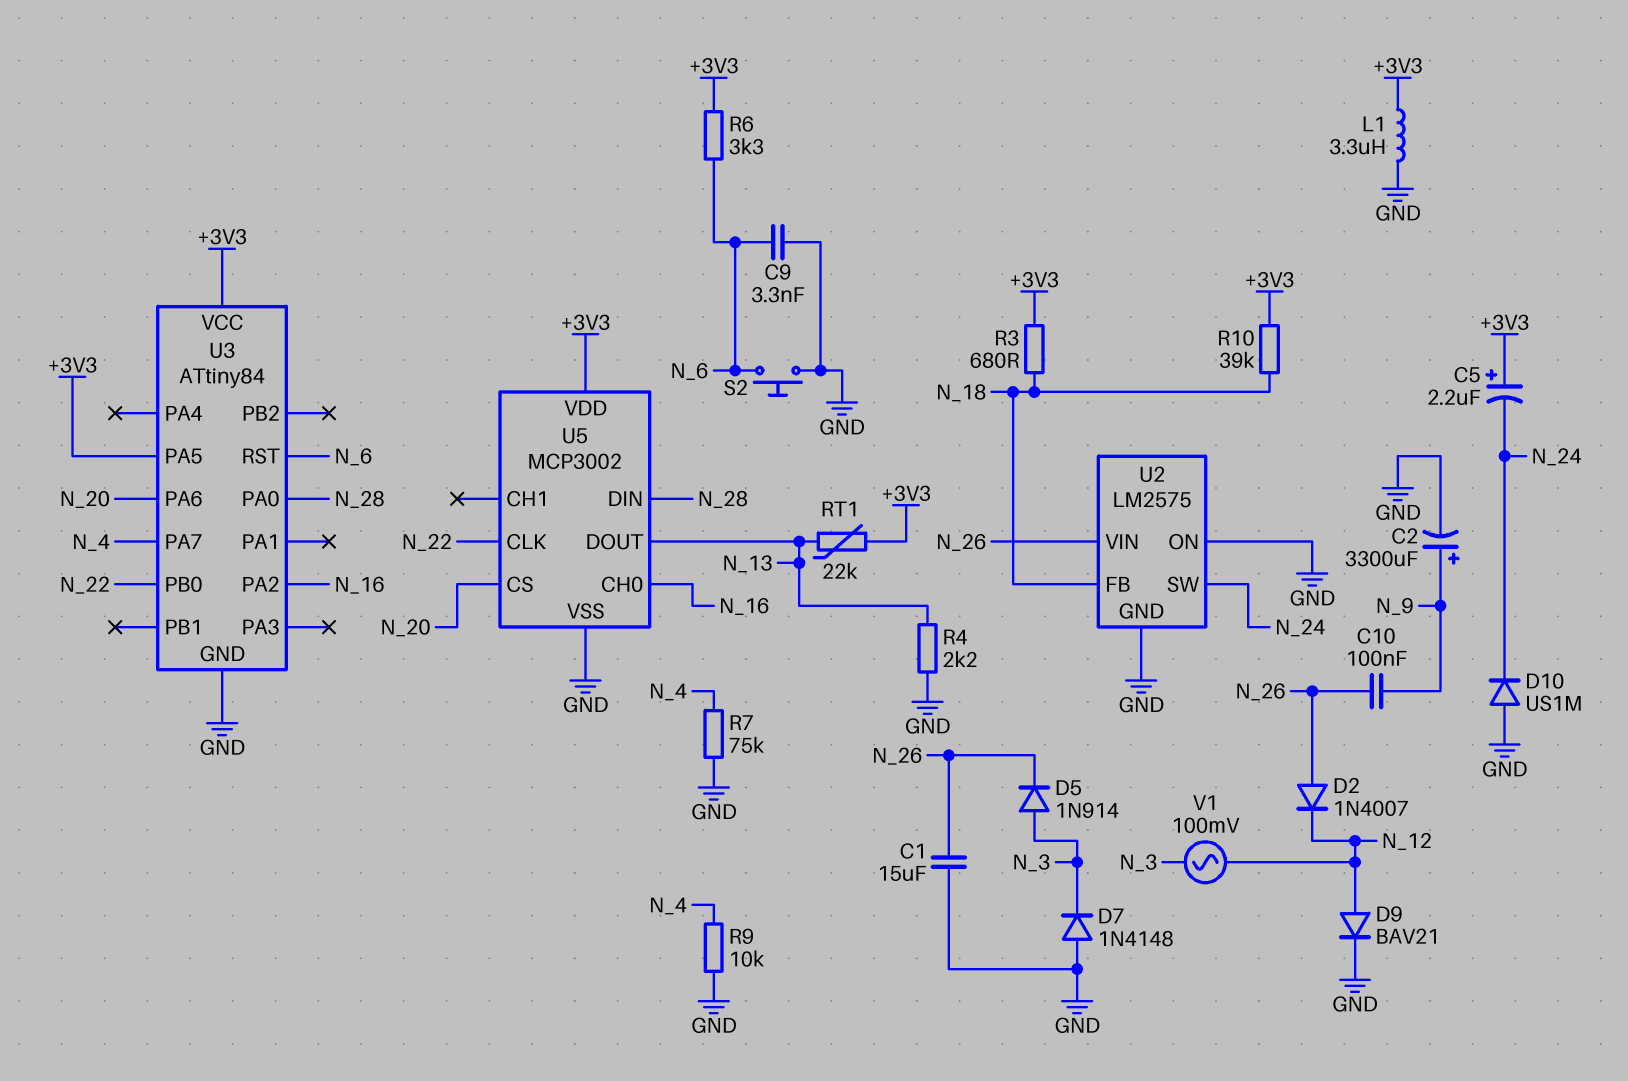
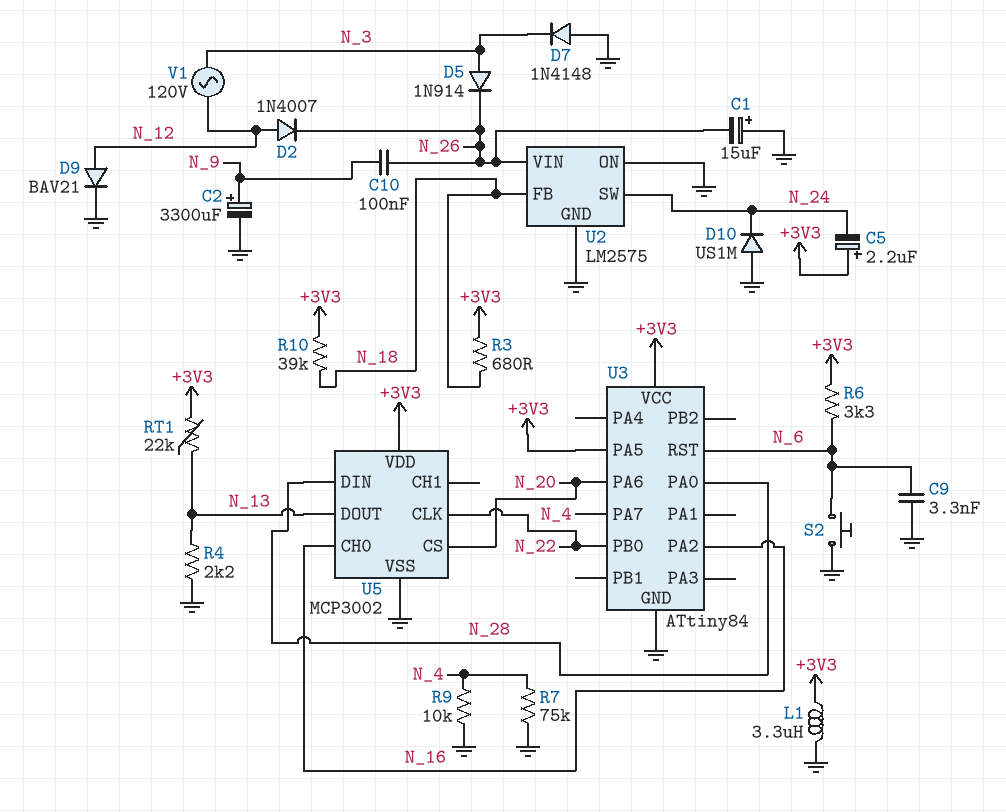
C1: 15uF (GND, N_26) -> 15uF (plus GND, minus N_26)
D2: diode 1N4007 (A N_26, K N_12) -> diode 1N4007 (A N_12, K N_26)
V1: AC 100mV (N_3, N_12) -> AC 120V (N_3, N_12)

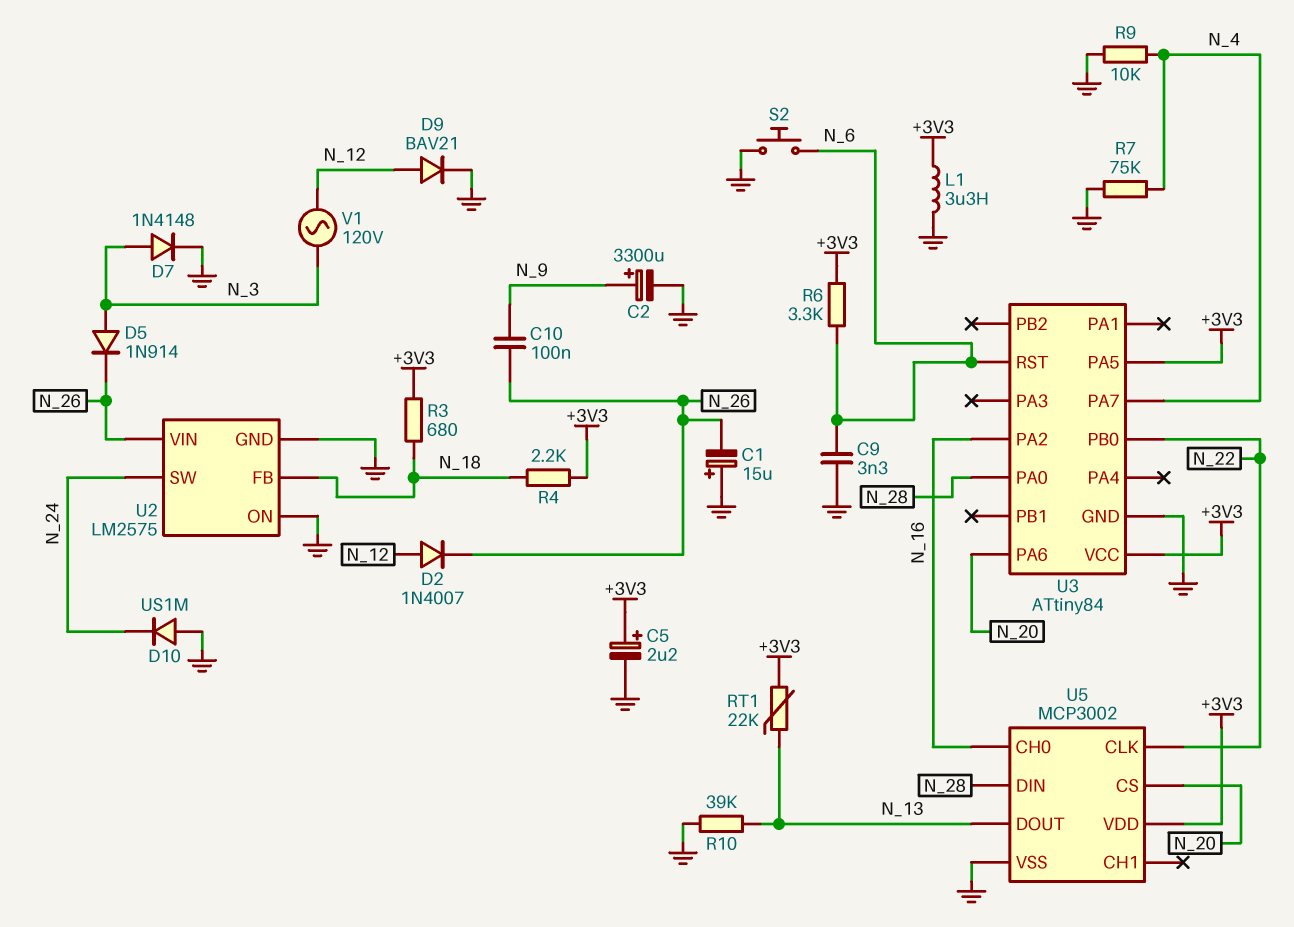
C5: 2.2uF (plus +3V3, minus N_24) -> 2.2uF (plus +3V3, minus GND)
D7: diode 1N4148 (A GND, K N_3) -> diode 1N4148 (A N_3, K GND)
R4: 2.2k (GND, N_13) -> 2.2k (+3V3, N_18)
R10: 39k (+3V3, N_18) -> 39k (GND, N_13)

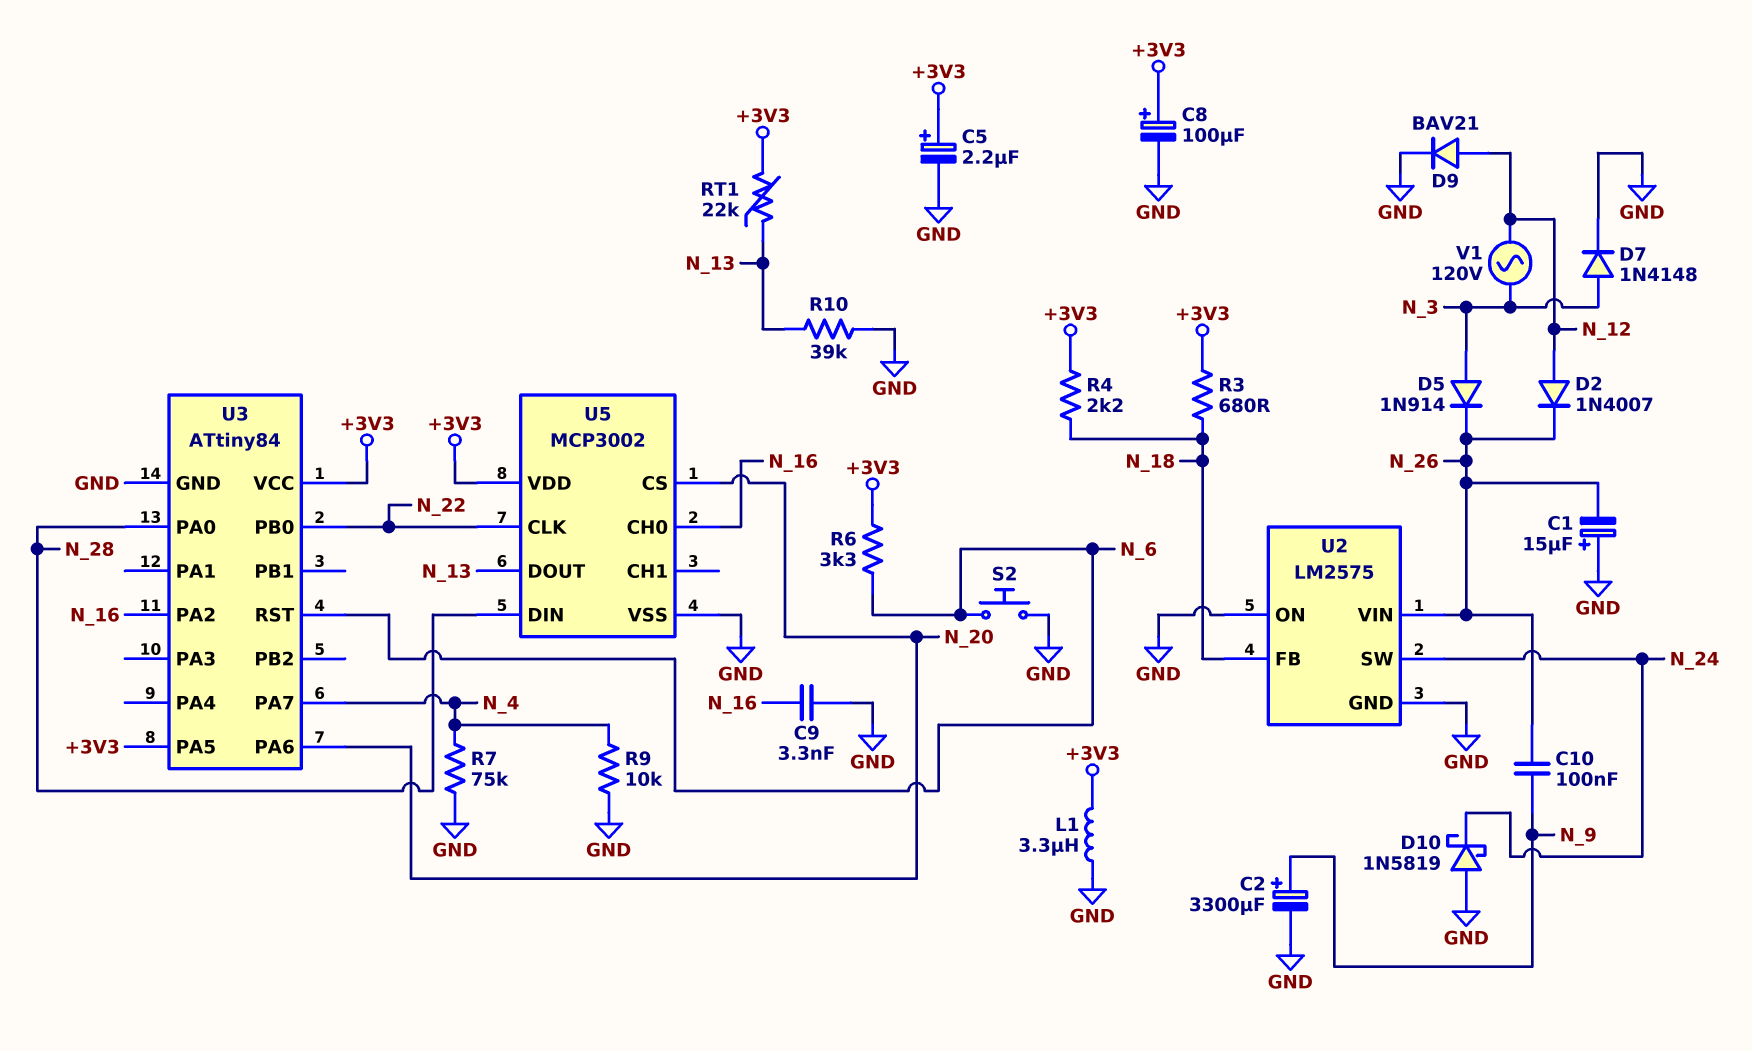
C8: none -> 100uF (plus +3V3, minus GND)
C9: 3.3nF (GND, N_6) -> 3.3nF (GND, N_16)
D10: diode US1M (A GND, K N_24) -> schottky 1N5819 (A GND, K N_24)

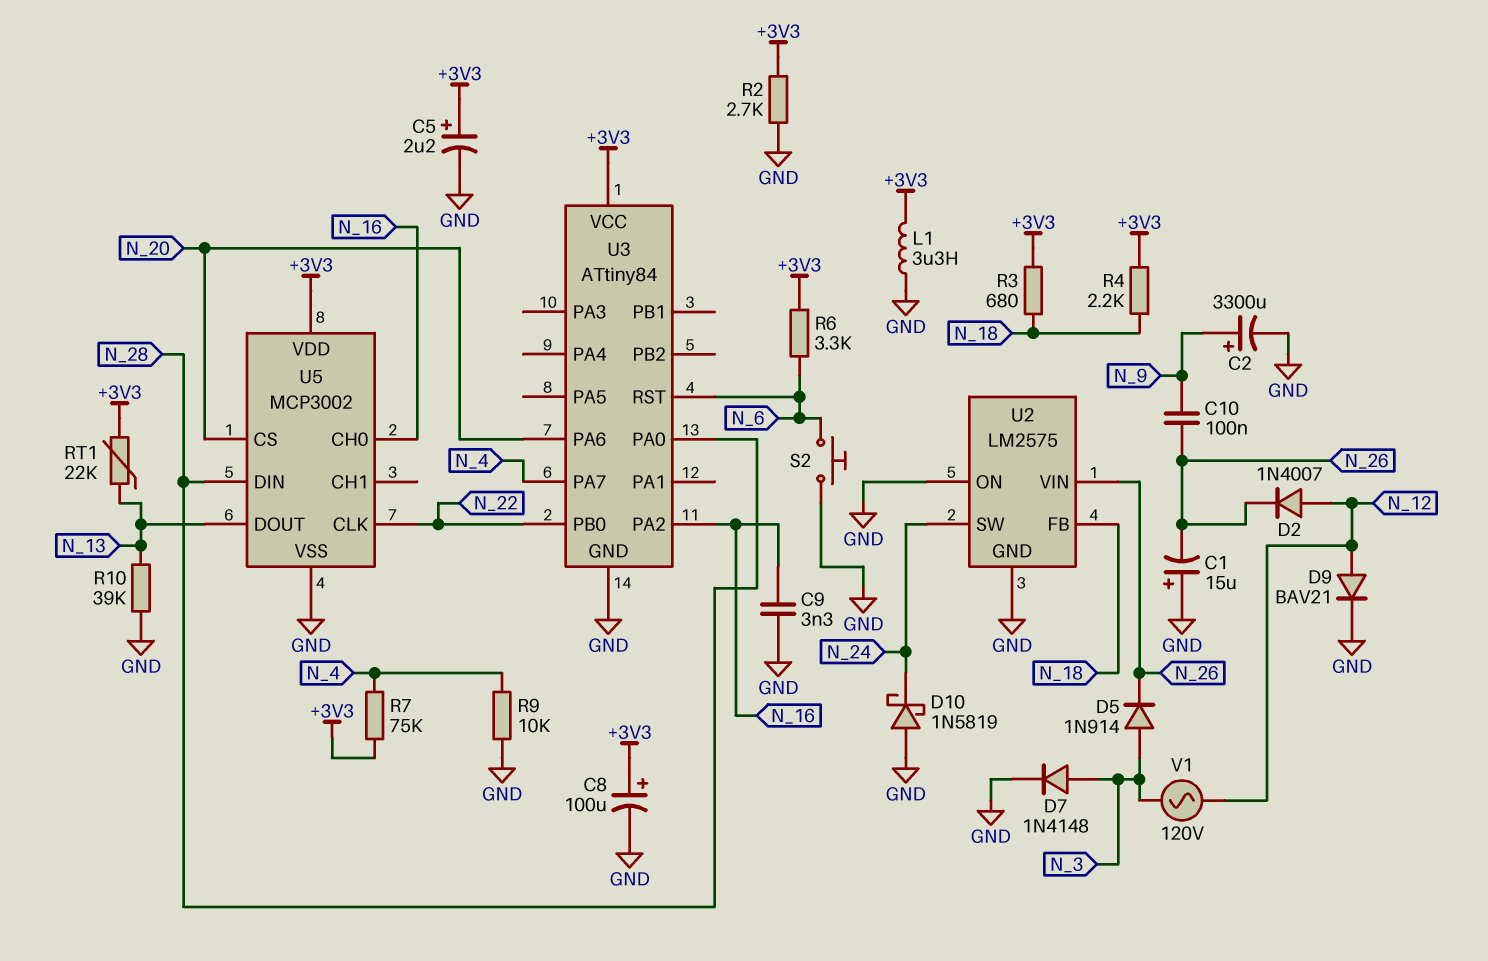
R2: none -> 2.7k (+3V3, GND)
R7: 75k (GND, N_4) -> 75k (+3V3, N_4)
U3 pin PA5: +3V3 -> none

